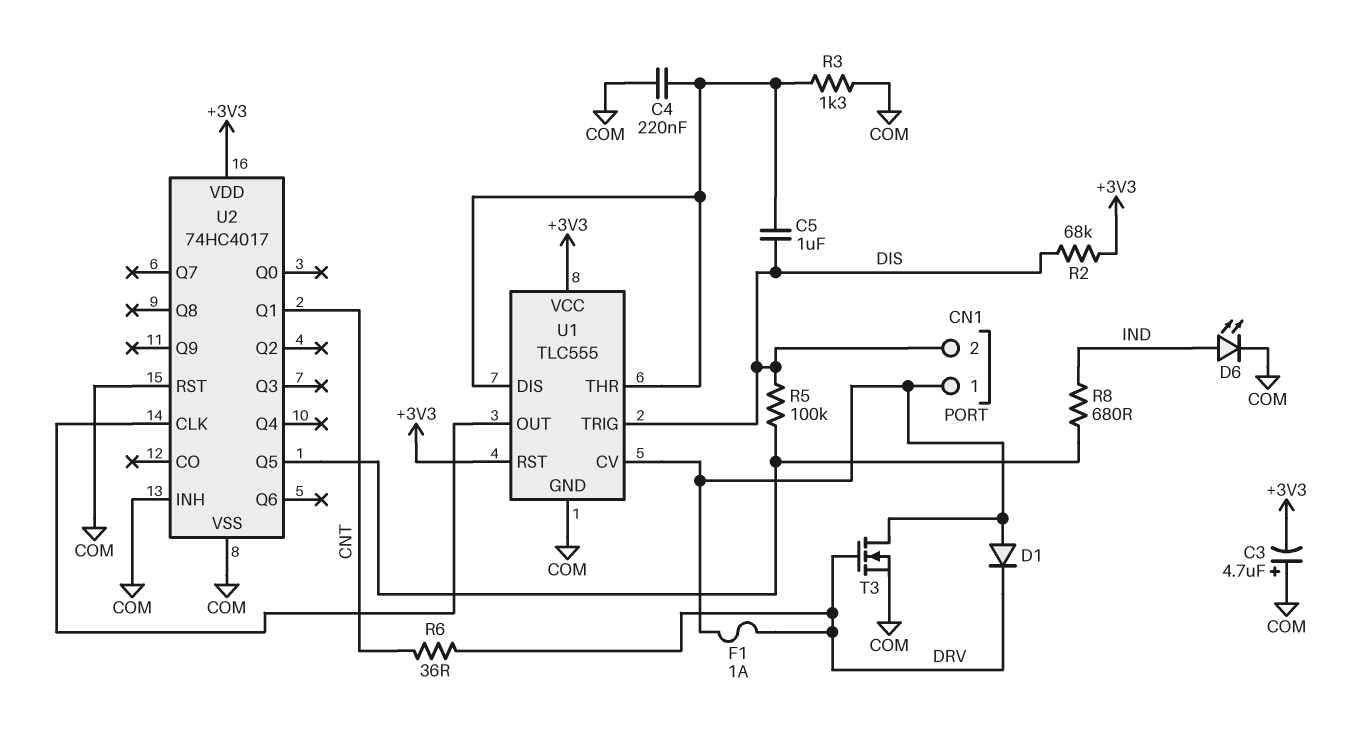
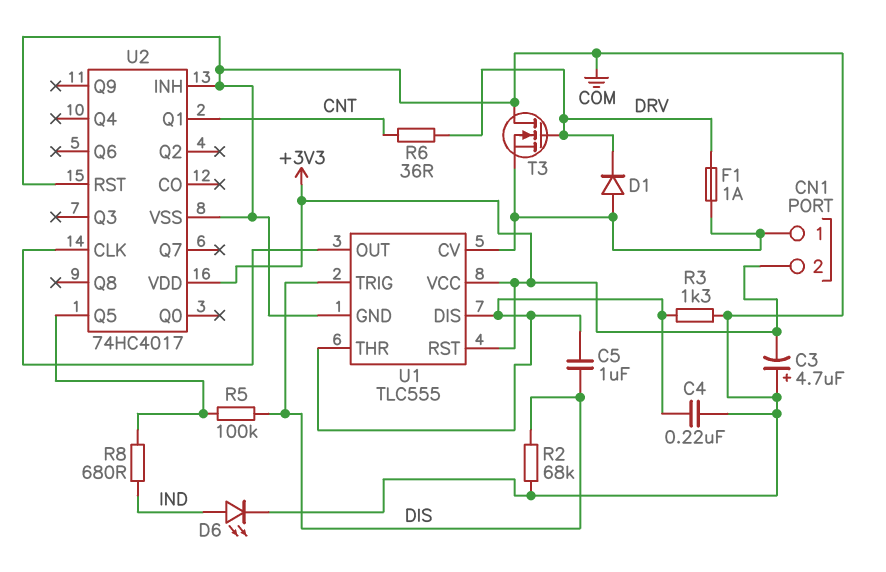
CN1 pin 2: DIS -> +3V3
R2: 68k (+3V3, DIS) -> 68k (COM, DIS)
T3: NMOS (G DRV, D CN1/1, S COM) -> NMOS (G DRV, D COM, S CN1/1)

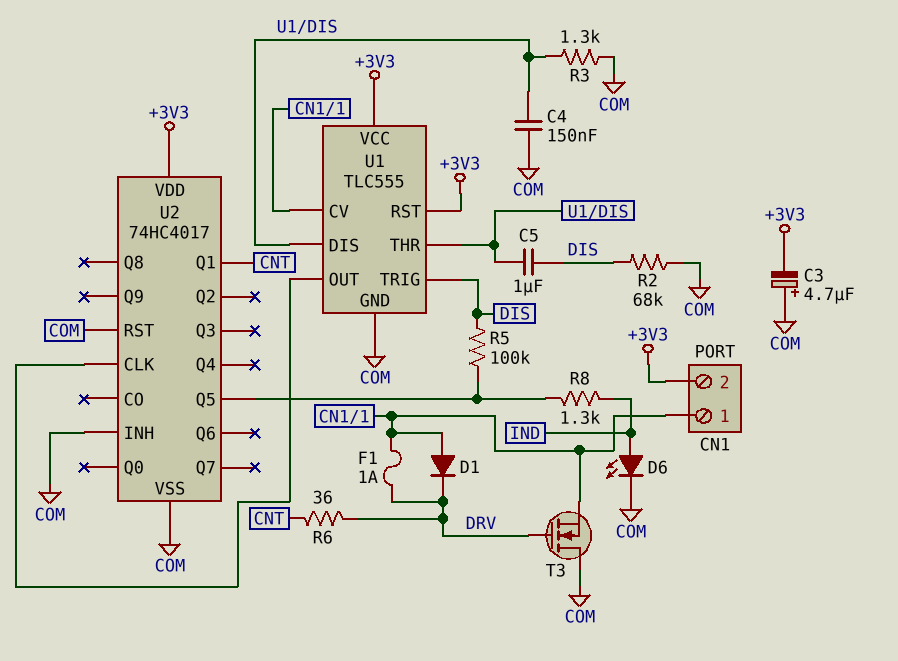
C4: 220nF (COM, U1/DIS) -> 150nF (COM, U1/DIS)
R8: 680 (IND, U2/Q5) -> 1.3k (IND, U2/Q5)

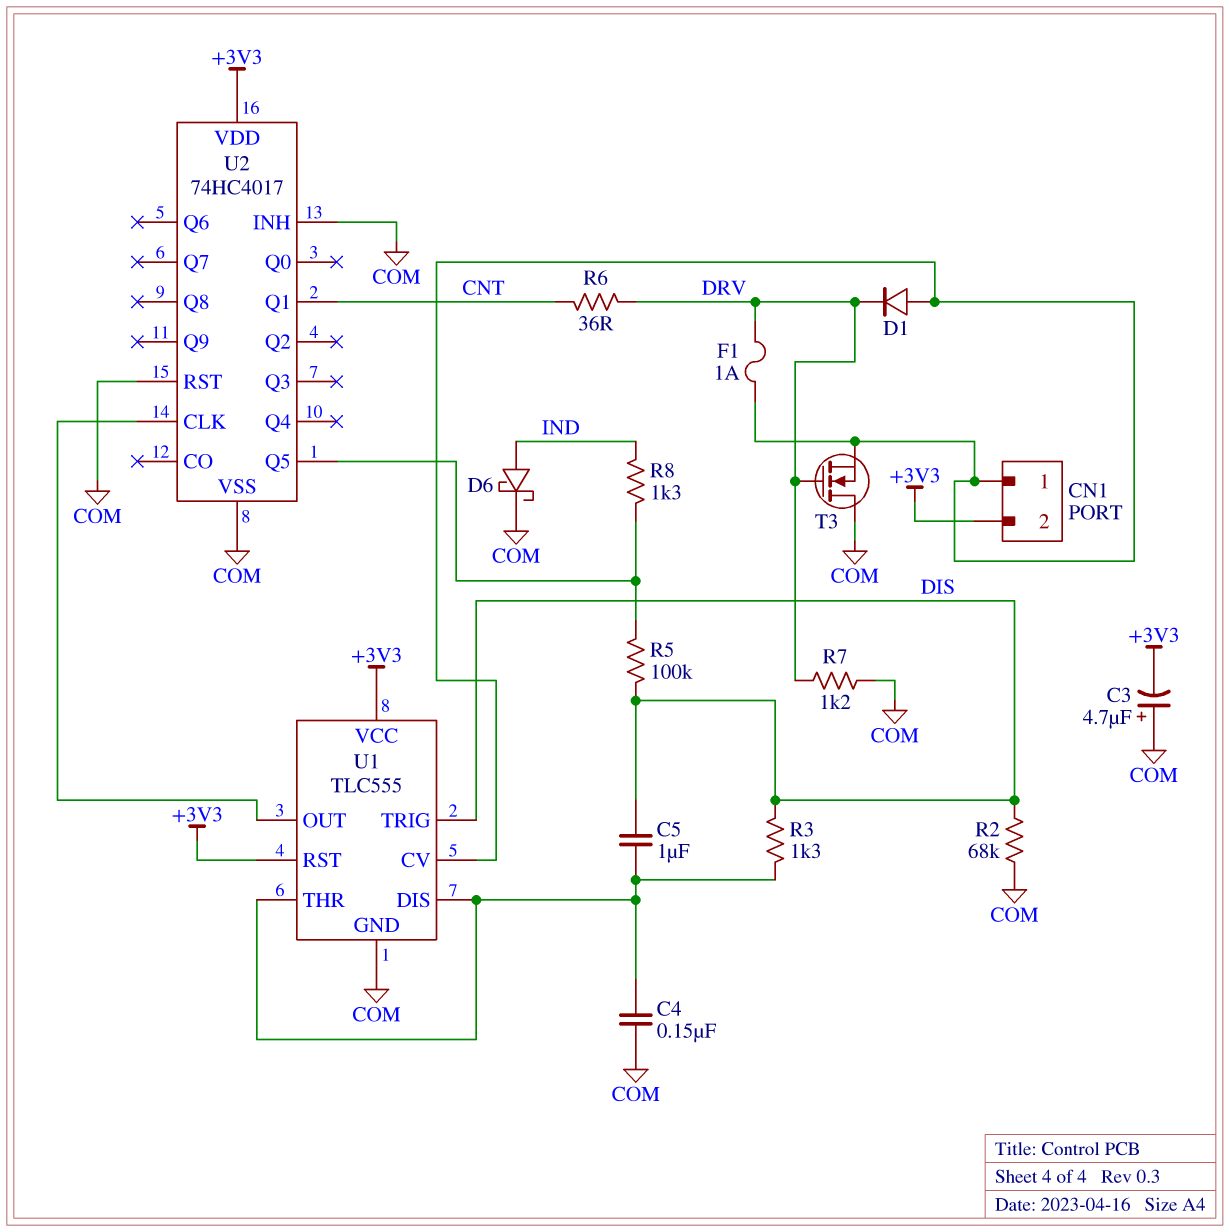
D6: LED (A IND, K COM) -> schottky (A IND, K COM)
R3: 1.3k (COM, U1/DIS) -> 1.3k (DIS, U1/DIS)
R7: none -> 1.2k (COM, DRV)

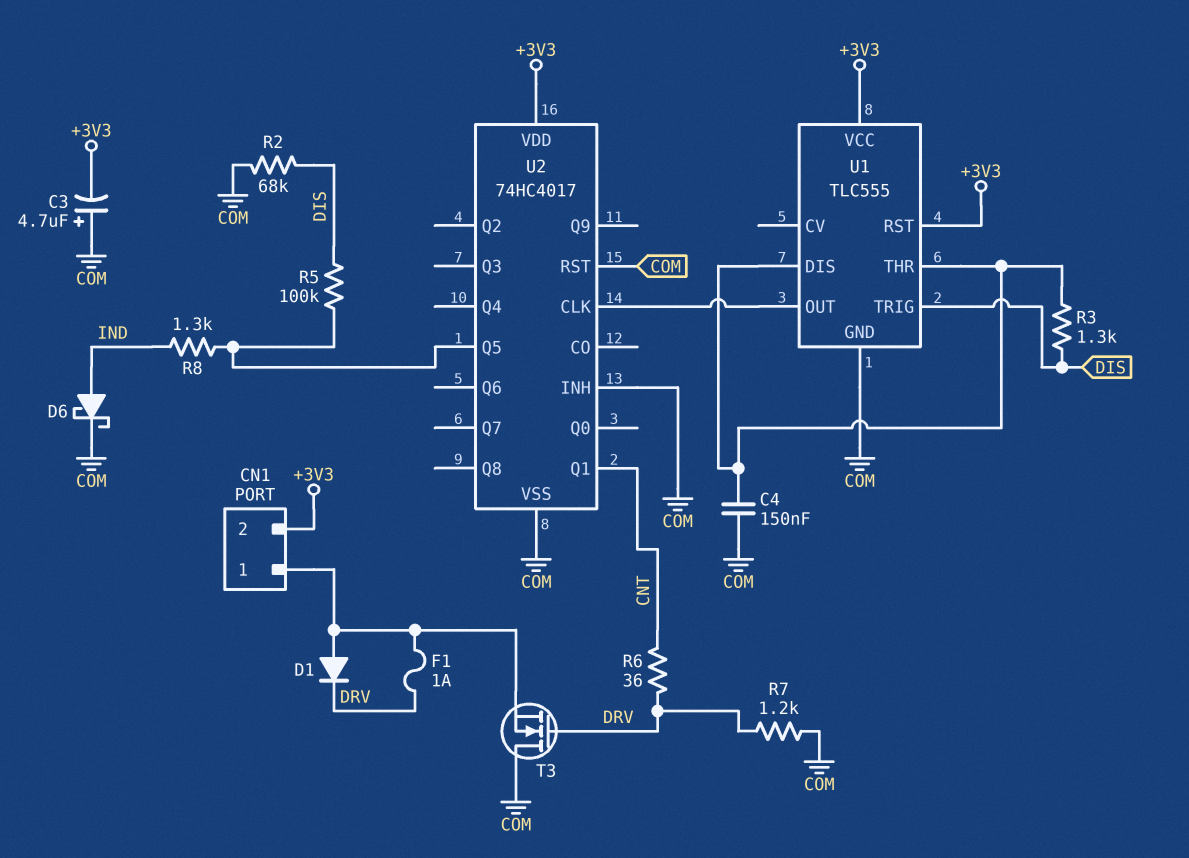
C5: 1uF (DIS, U1/DIS) -> none
U1 pin CV: CN1/1 -> none

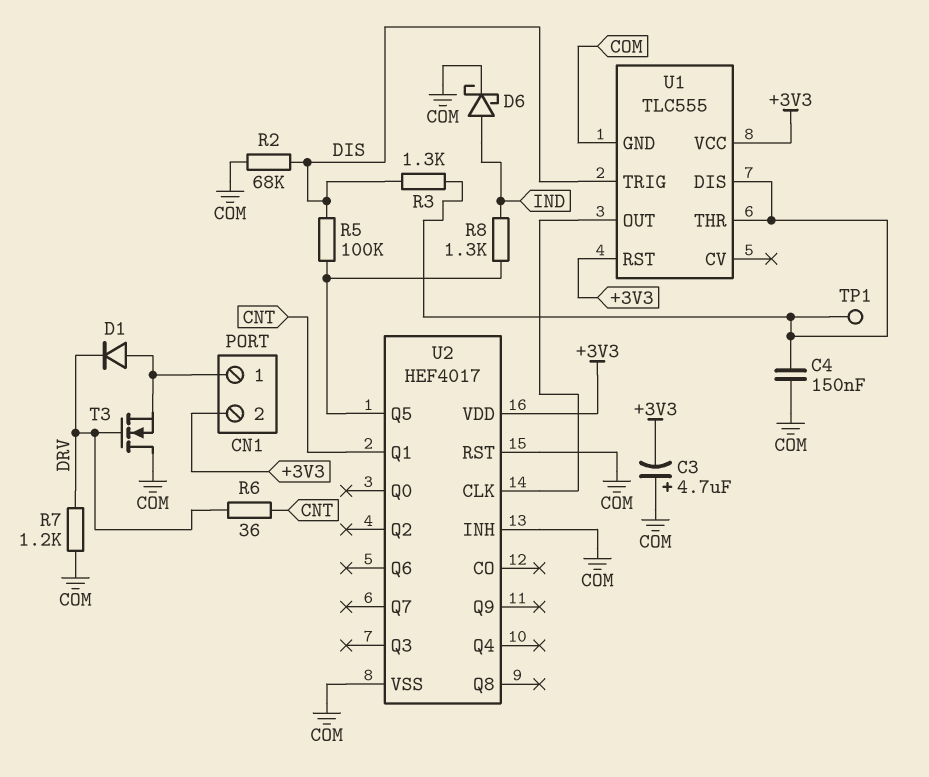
F1: 1A (CN1/1, DRV) -> none
TP1: none -> test point (U1/DIS)
U2: 74HC4017 -> HEF4017

